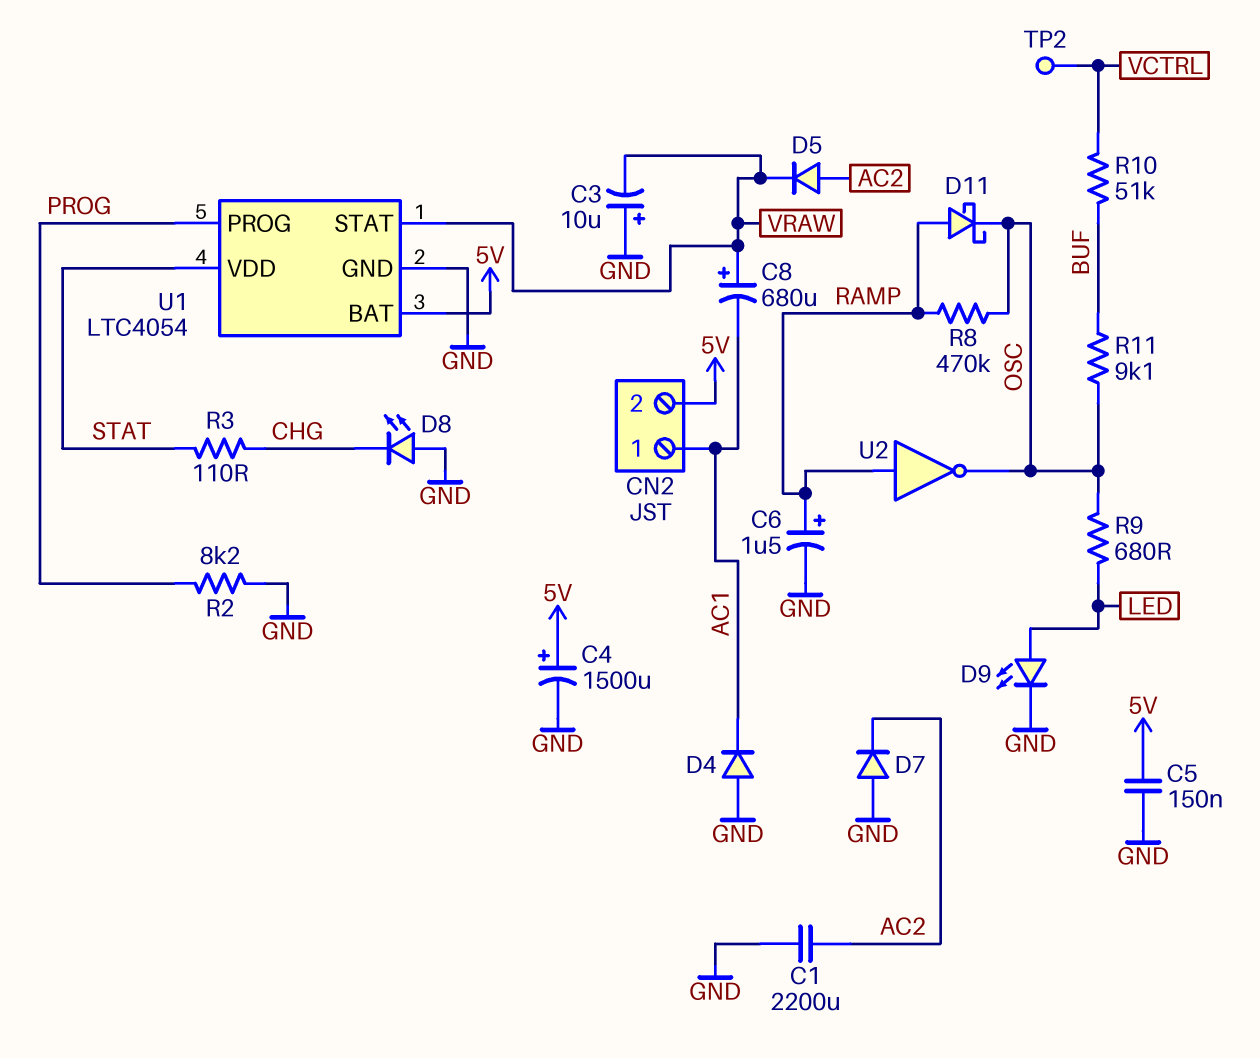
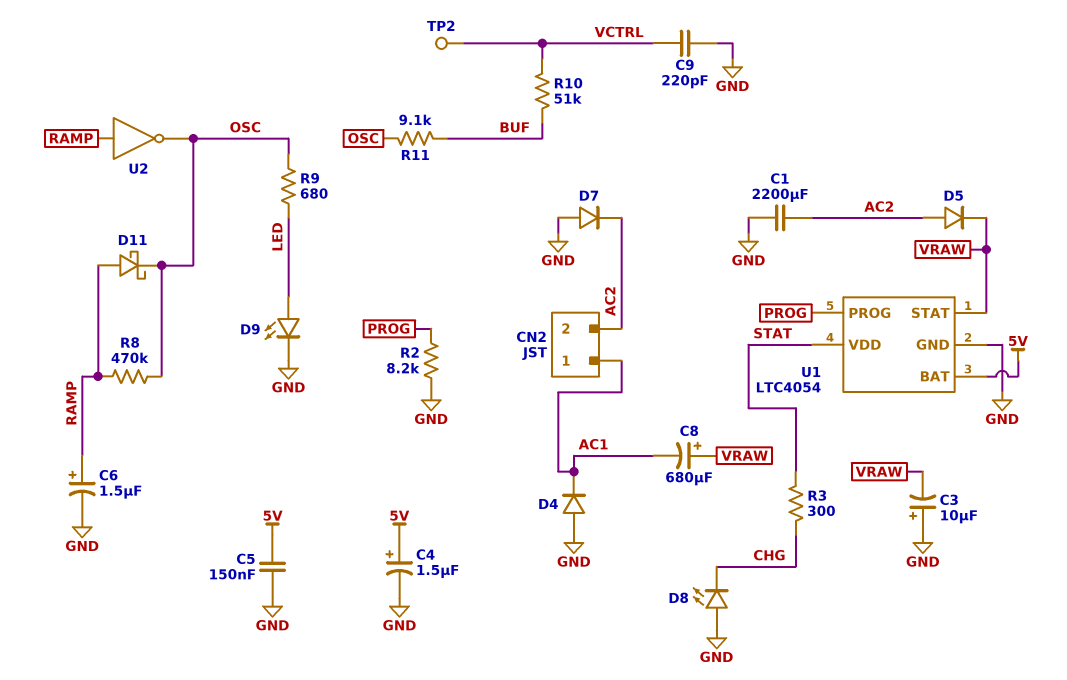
C4: 1500uF (plus 5V, minus GND) -> 1.5uF (plus 5V, minus GND)
C9: none -> 220pF (GND, VCTRL)
CN2 pin 2: 5V -> AC2
R3: 110 (CHG, STAT) -> 300 (CHG, STAT)

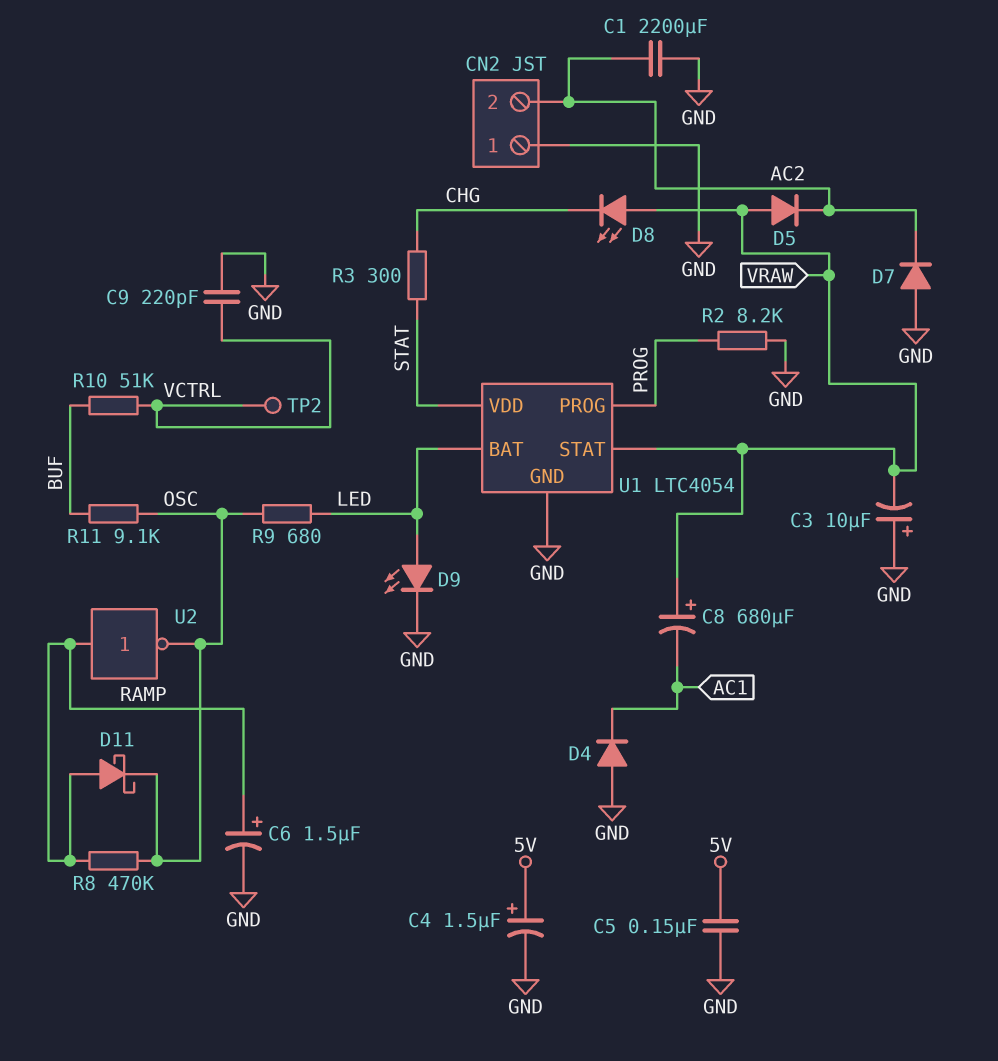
CN2 pin 1: AC1 -> GND
D5: diode (A AC2, K VRAW) -> diode (A VRAW, K AC2)
D8: LED (A GND, K CHG) -> LED (A VRAW, K CHG)
U1 pin BAT: 5V -> LED

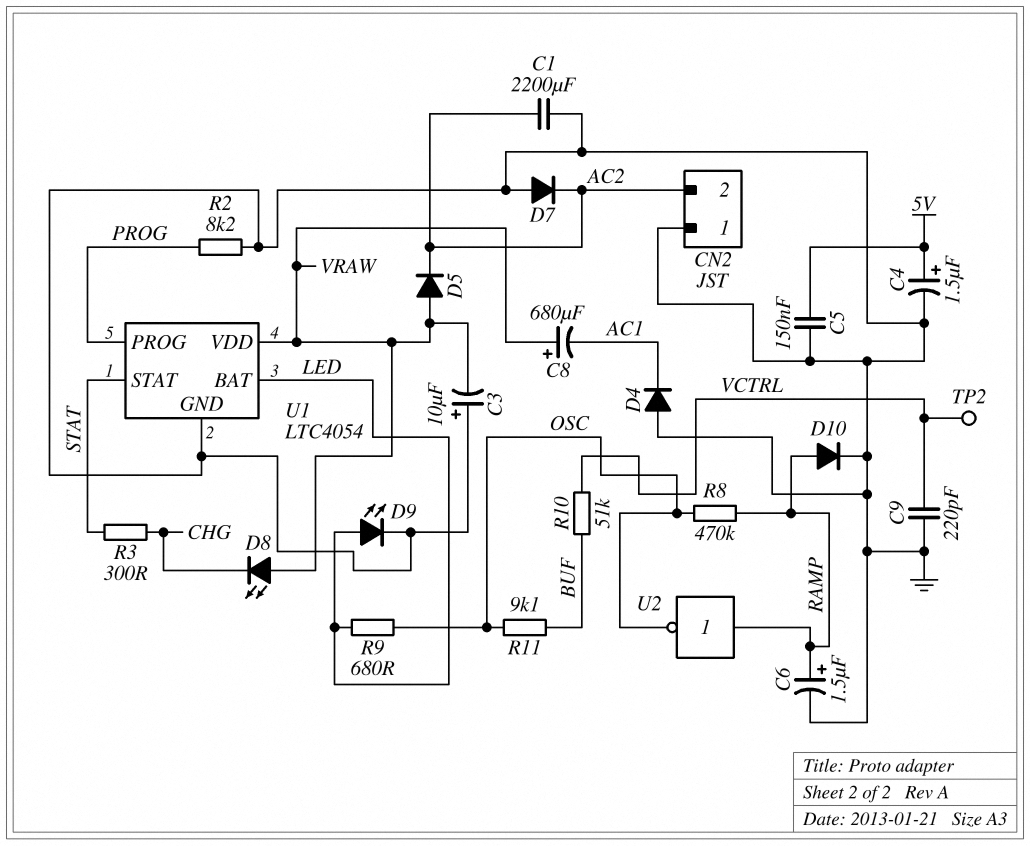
D10: none -> diode (A RAMP, K GND)
D11: schottky (A RAMP, K OSC) -> none
U1 pin STAT: VRAW -> STAT
U1 pin VDD: STAT -> VRAW

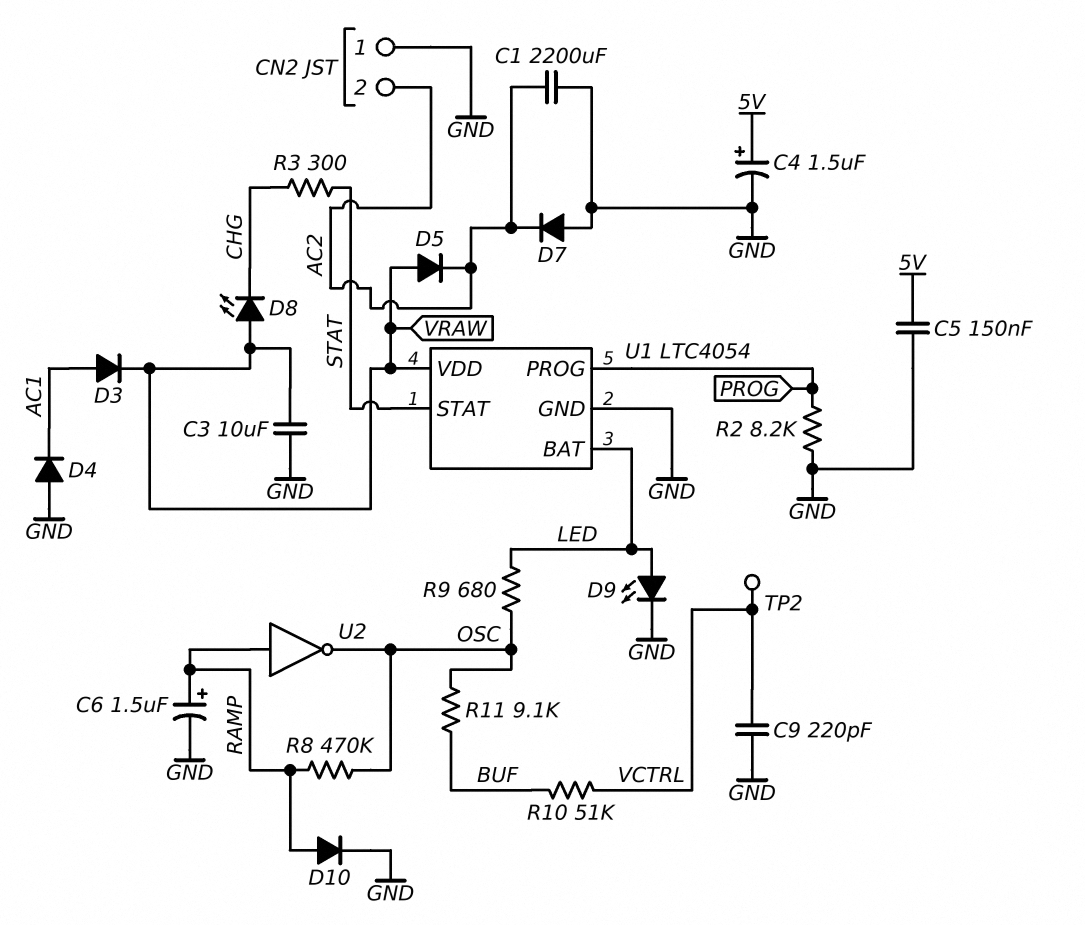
C3: 10uF (plus GND, minus VRAW) -> 10uF (GND, VRAW)
C8: 680uF (plus VRAW, minus AC1) -> none
D3: none -> diode (A AC1, K VRAW)

